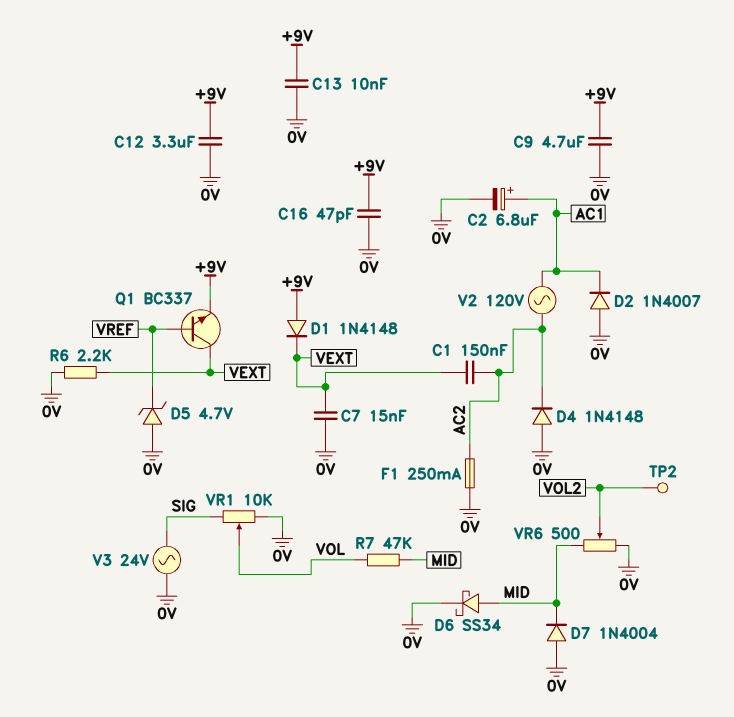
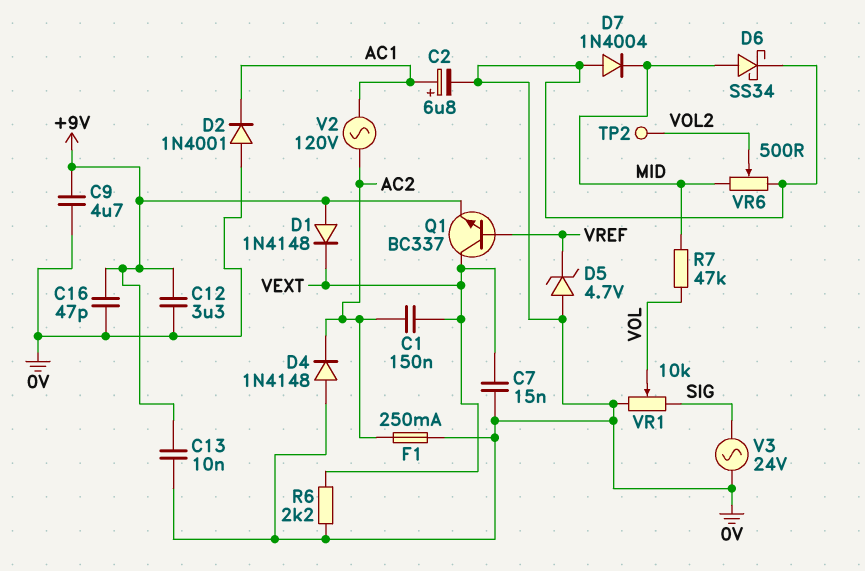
D2: diode 1N4007 (A 0V, K AC1) -> diode 1N4001 (A 0V, K AC1)

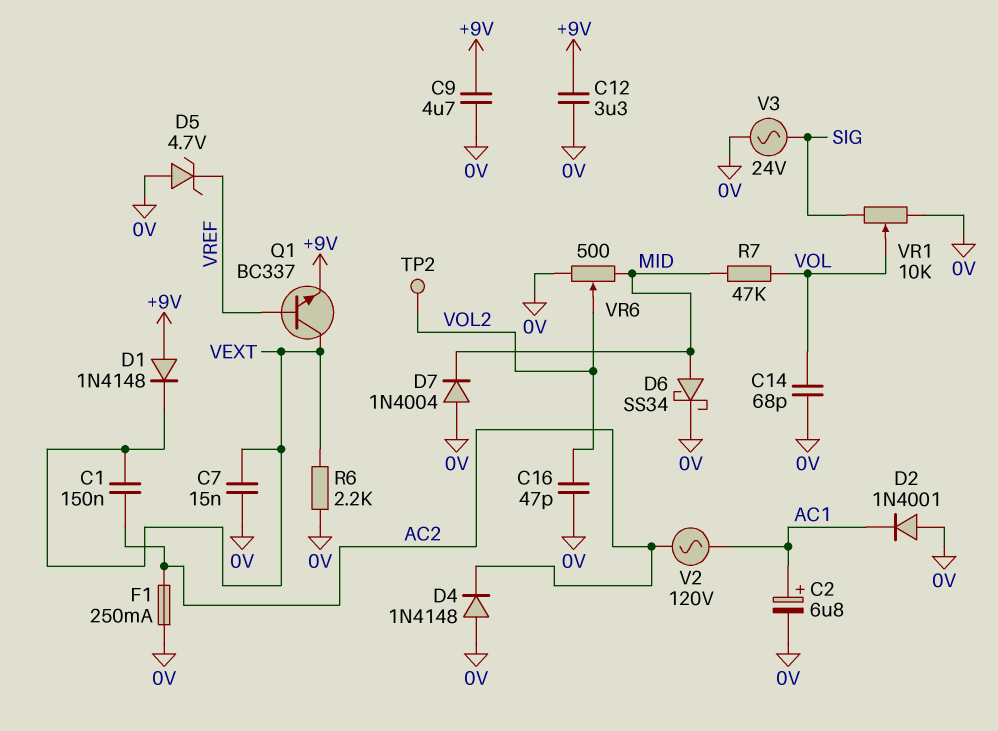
C13: 10nF (+9V, 0V) -> none
C14: none -> 68pF (0V, VOL)
C16: 47pF (+9V, 0V) -> 47pF (0V, VOL2)

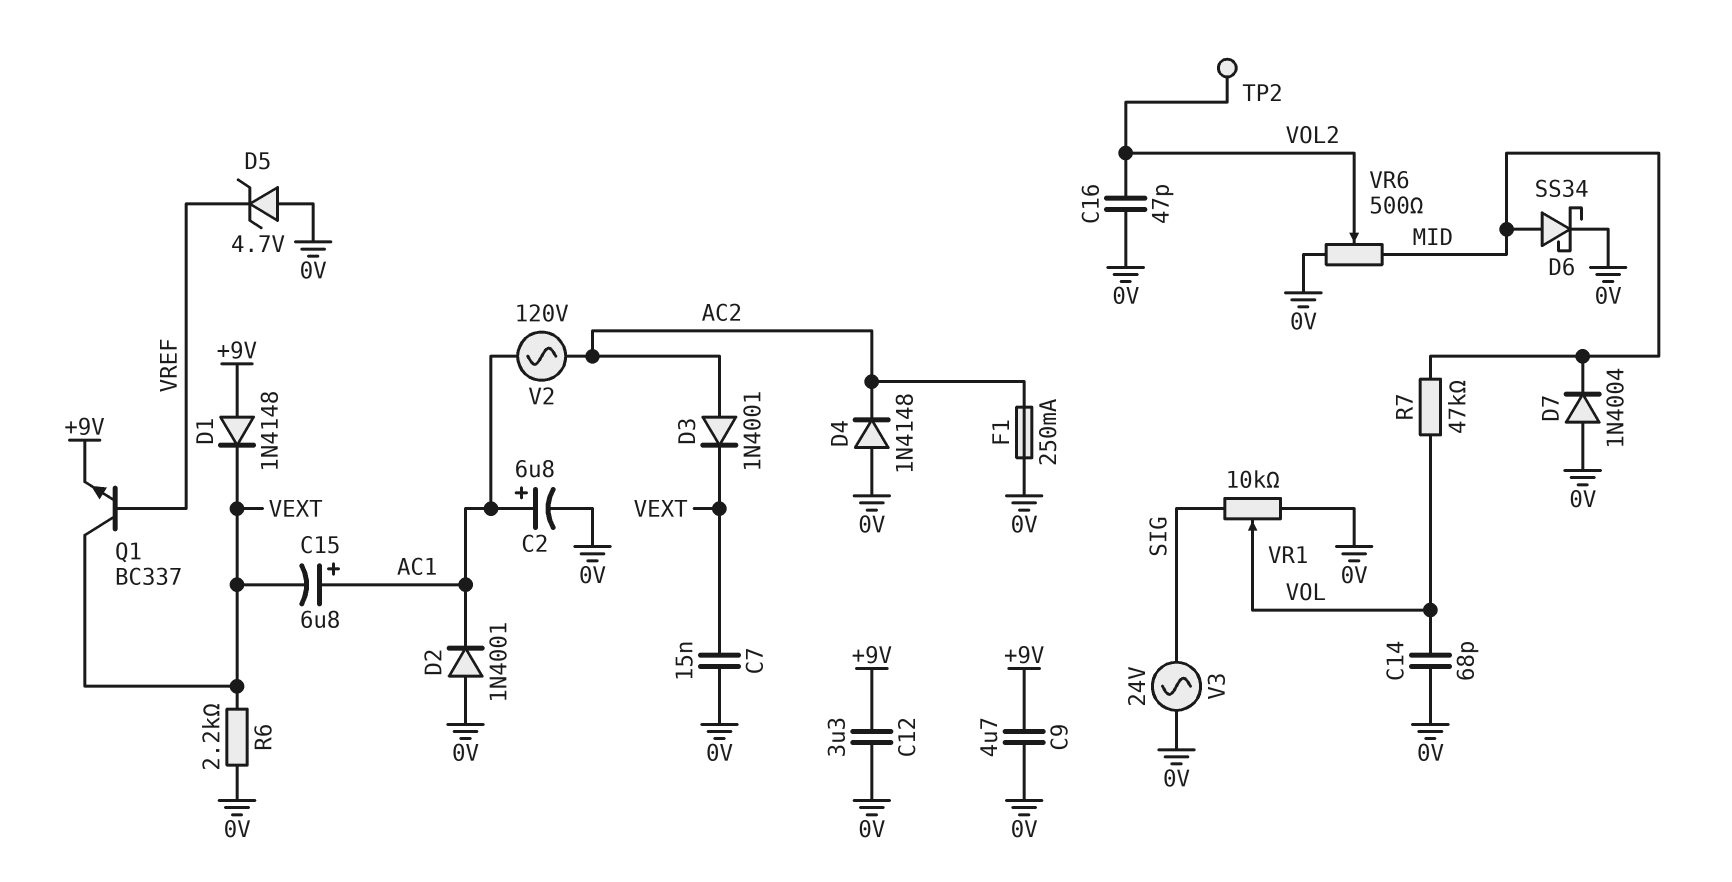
C1: 150nF (AC2, VEXT) -> none
C15: none -> 6.8uF (plus AC1, minus VEXT)
D3: none -> diode 1N4001 (A AC2, K VEXT)

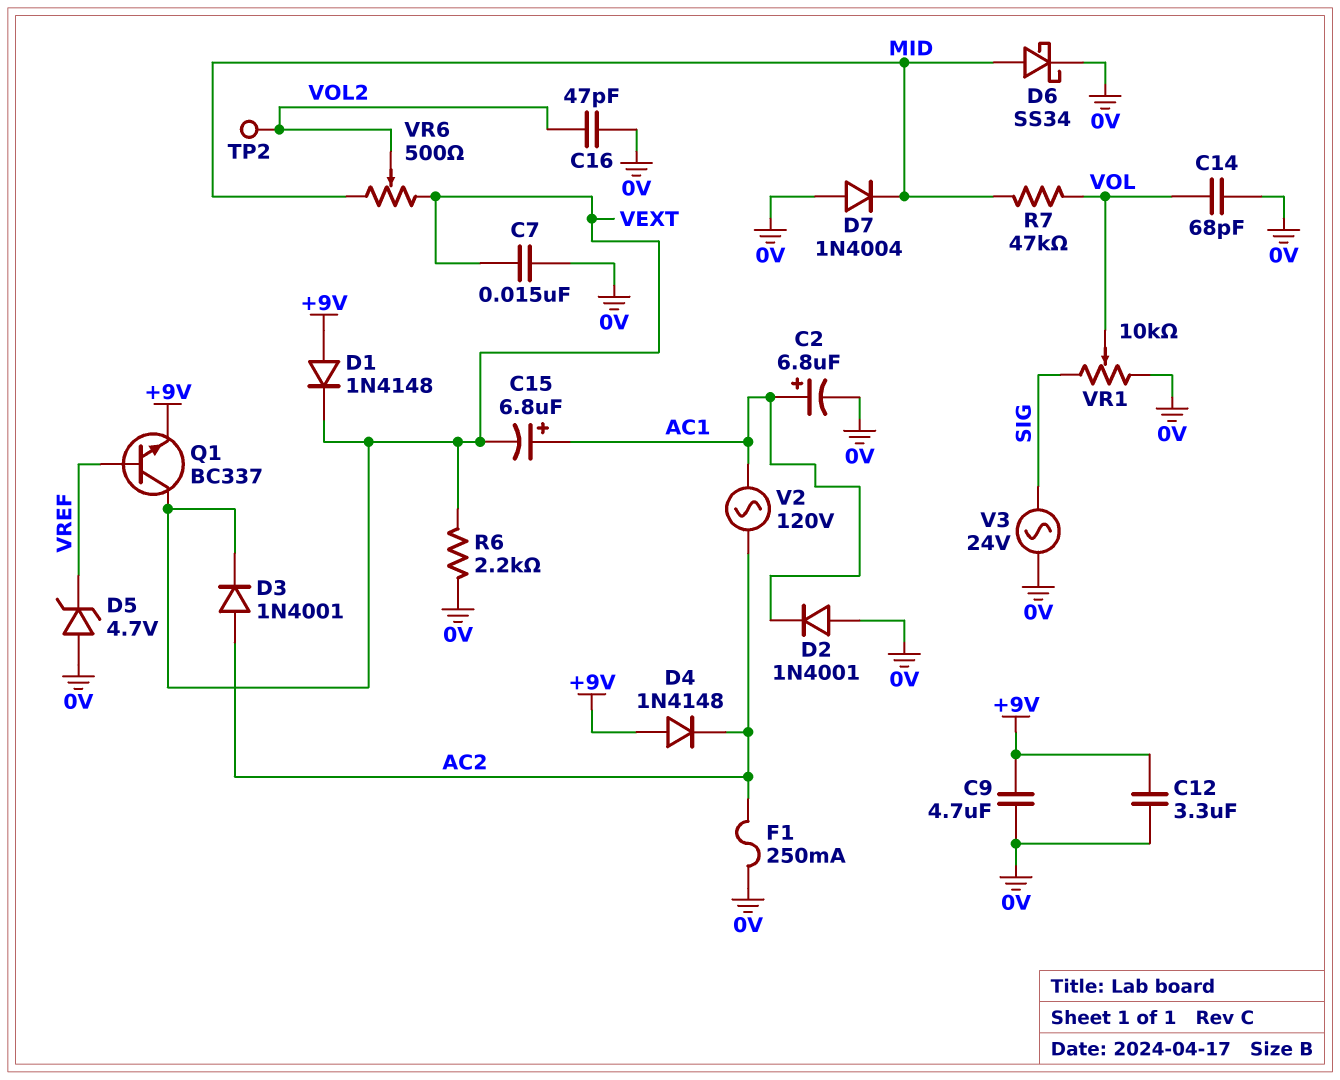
D4: diode 1N4148 (A 0V, K AC2) -> diode 1N4148 (A +9V, K AC2)
VR6: 500 (0V, MID, wiper VOL2) -> 500 (MID, VEXT, wiper VOL2)

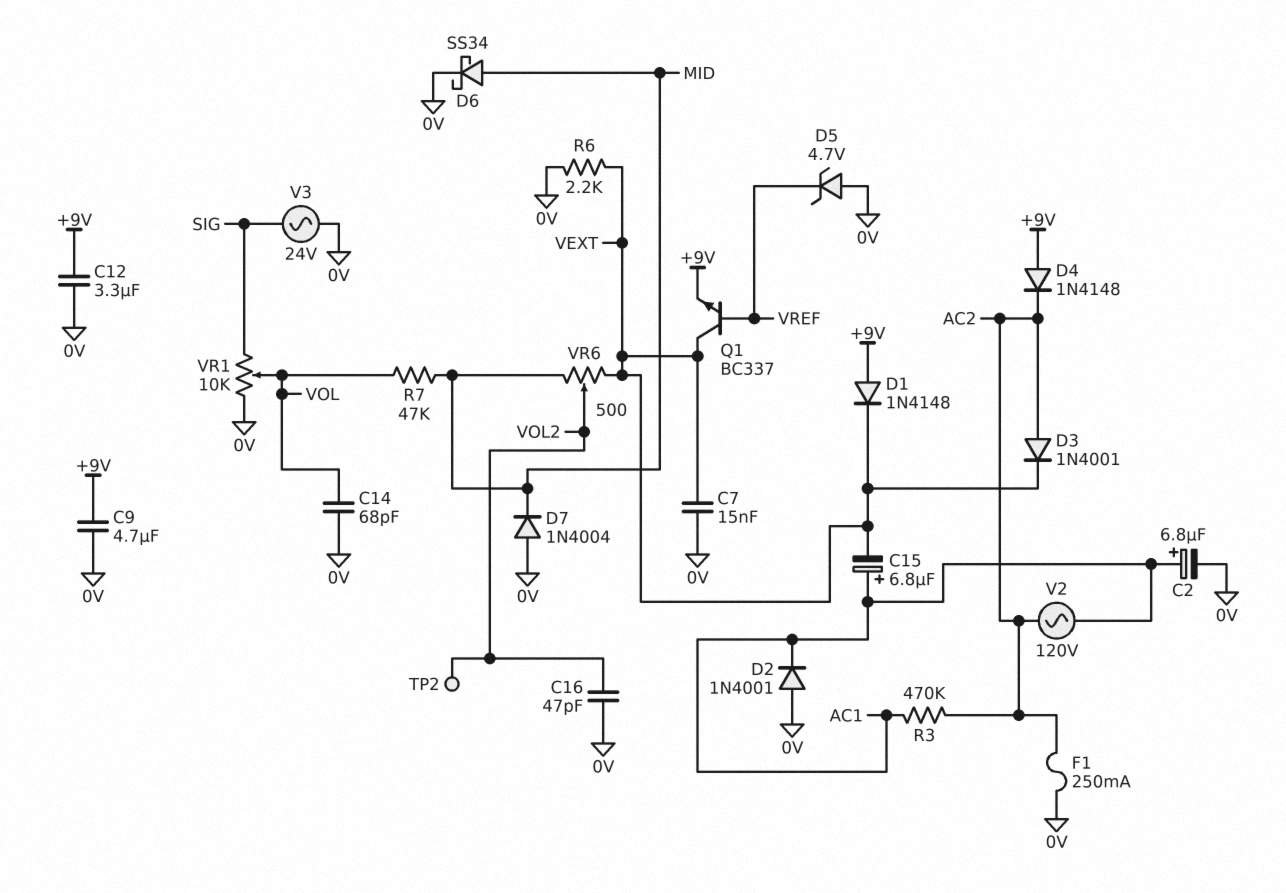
R3: none -> 470k (AC1, AC2)

